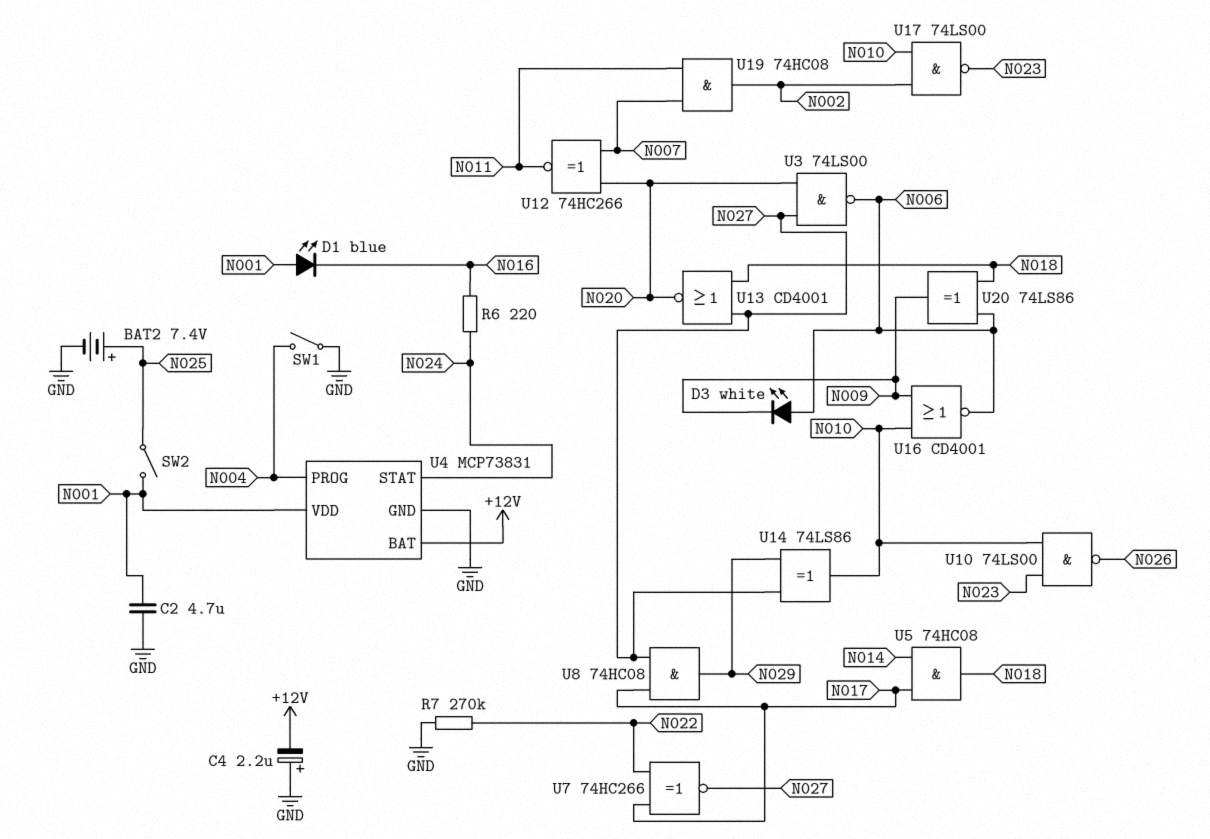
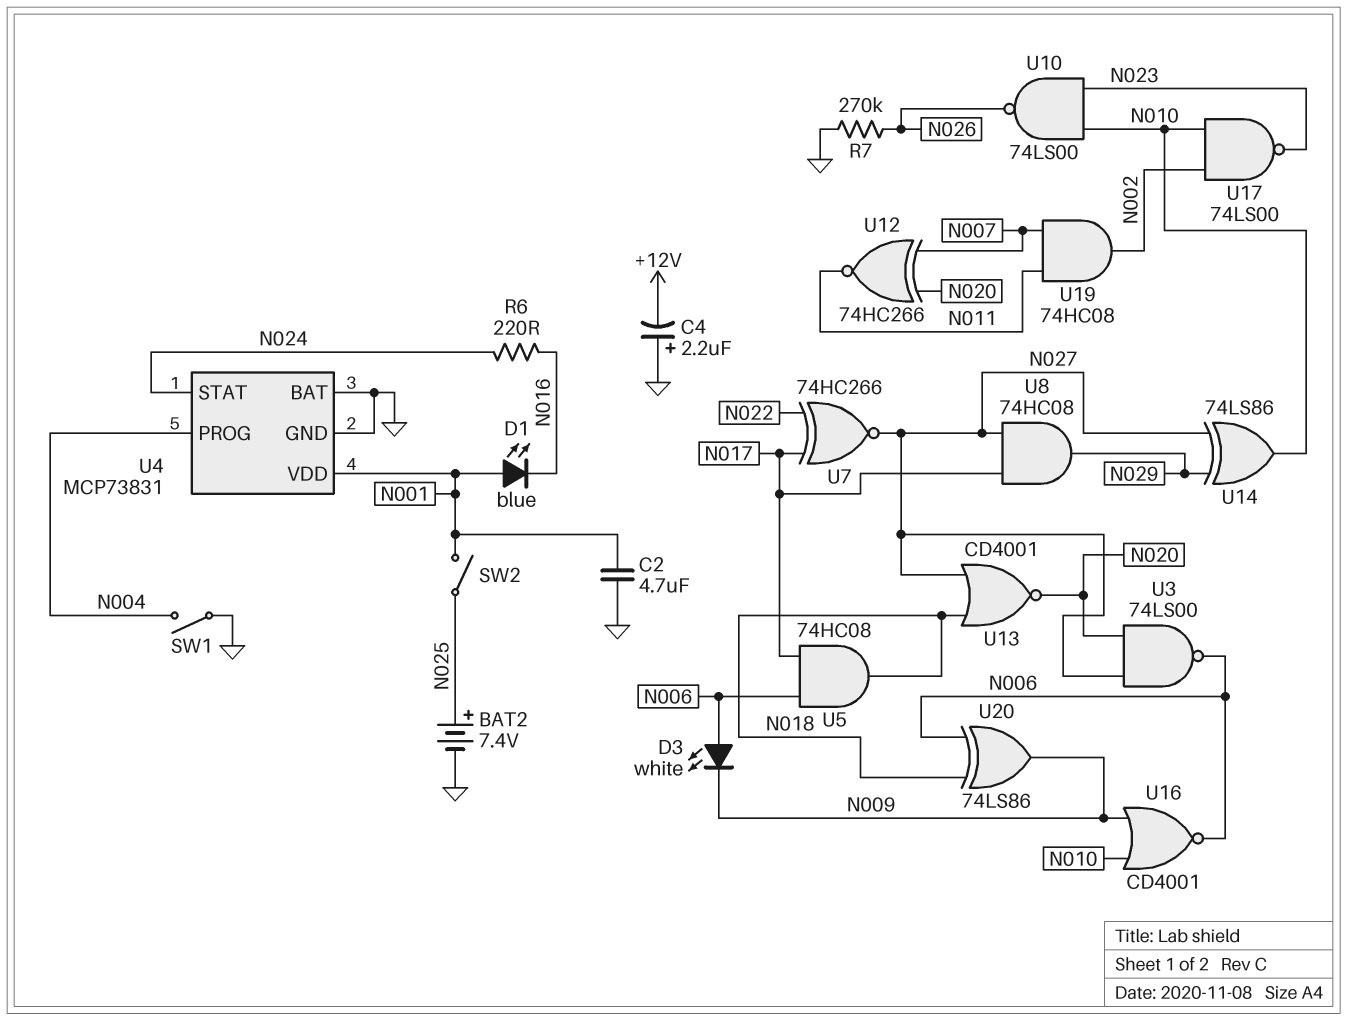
R7: 270k (GND, N022) -> 270k (GND, N026)
U4 pin BAT: +12V -> GND
U5: AND 74HC08 (in N014, in N017, out N018) -> AND 74HC08 (in N006, in N017, out N018)

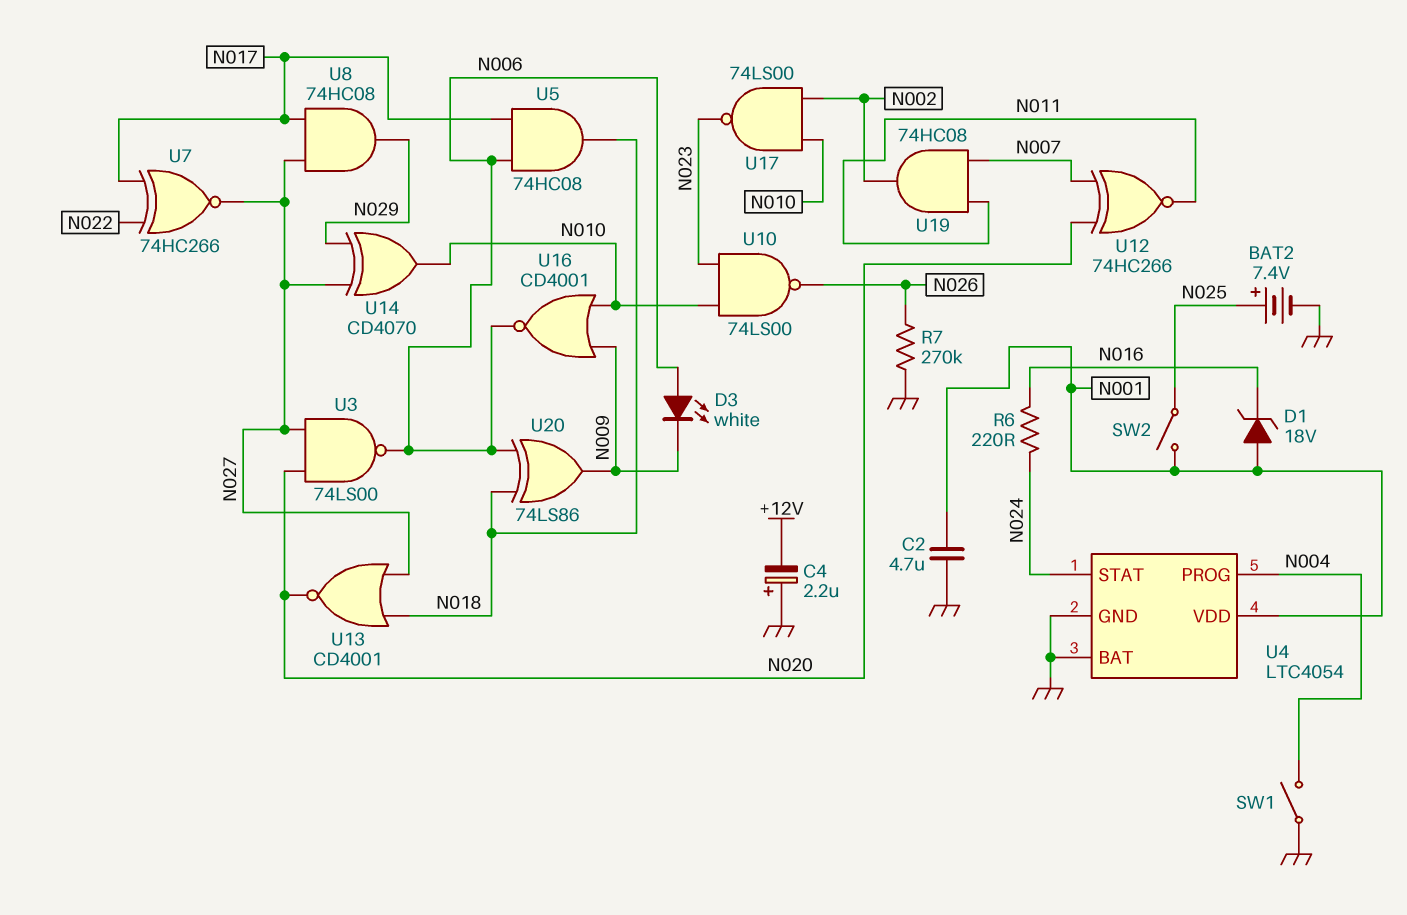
D1: LED blue (A N001, K N016) -> zener 18V (A N001, K N016)
U4: MCP73831 -> LTC4054
U14: XOR 74LS86 (in N027, in N029, out N010) -> XOR CD4070 (in N027, in N029, out N010)

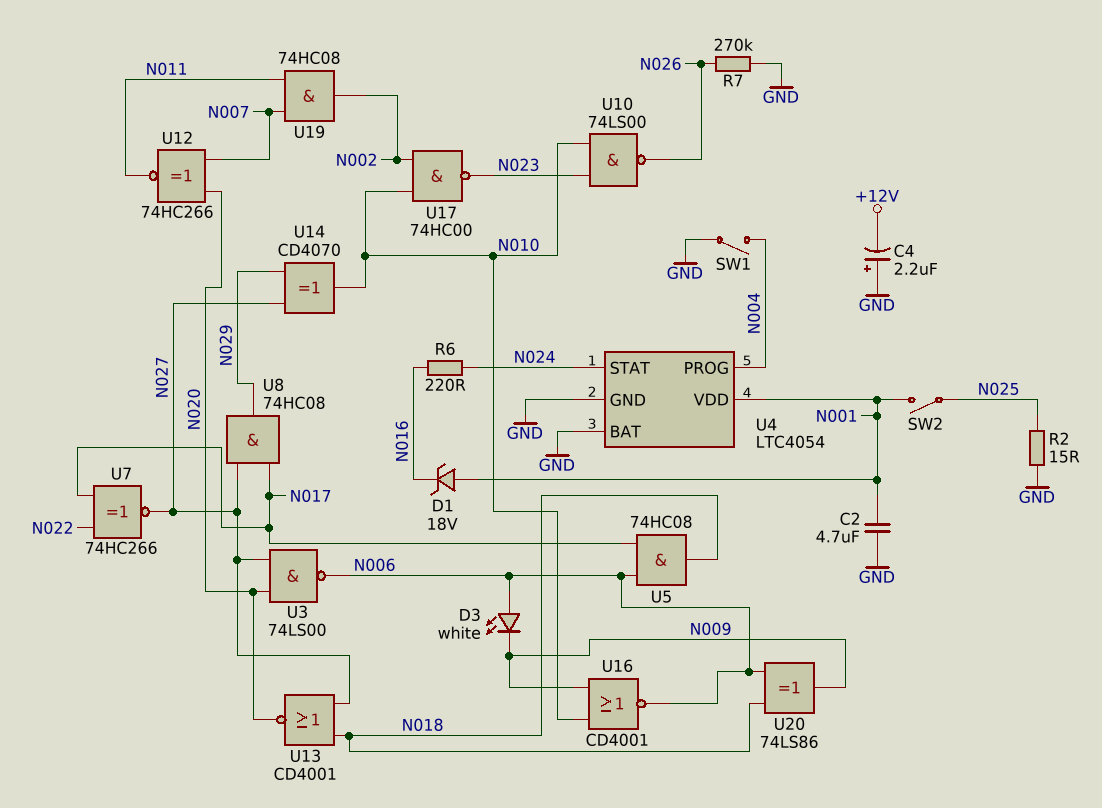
BAT2: 7.4V (plus N025, minus GND) -> none
R2: none -> 15 (GND, N025)
U17: NAND 74LS00 (in N002, in N010, out N023) -> NAND 74HC00 (in N002, in N010, out N023)

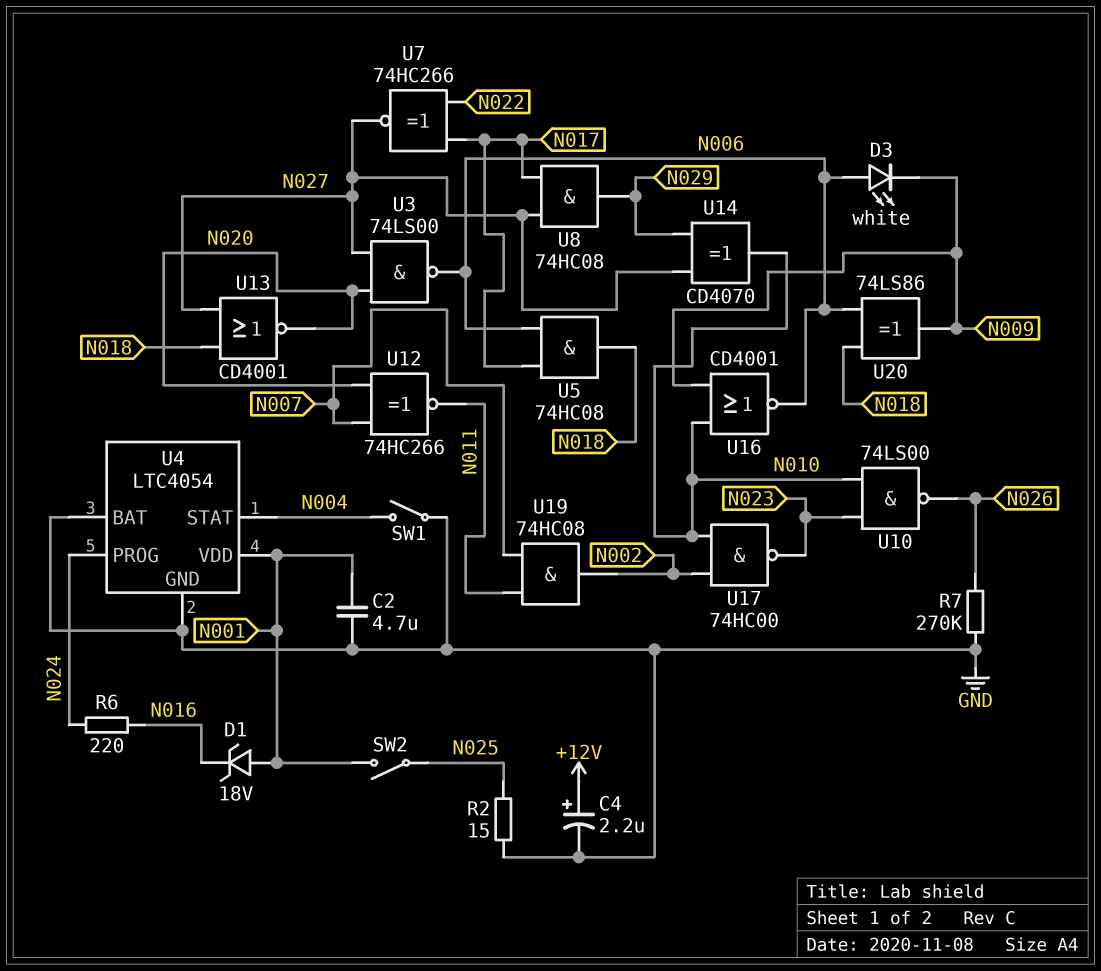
C4: 2.2uF (plus GND, minus +12V) -> 2.2uF (plus +12V, minus GND)
U4 pin PROG: N004 -> N024
U4 pin STAT: N024 -> N004

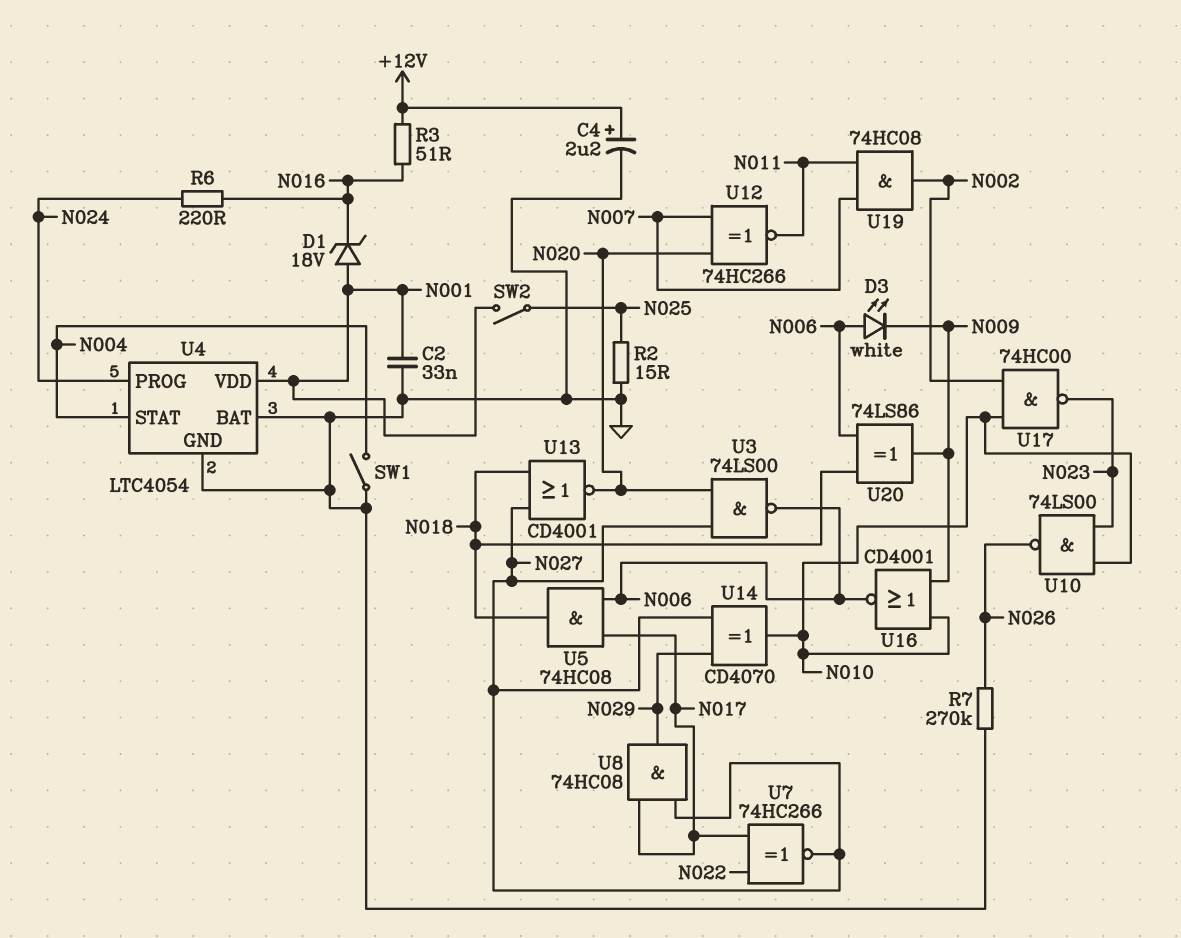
C2: 4.7uF (GND, N001) -> 33nF (GND, N001)
R3: none -> 51 (+12V, N016)

